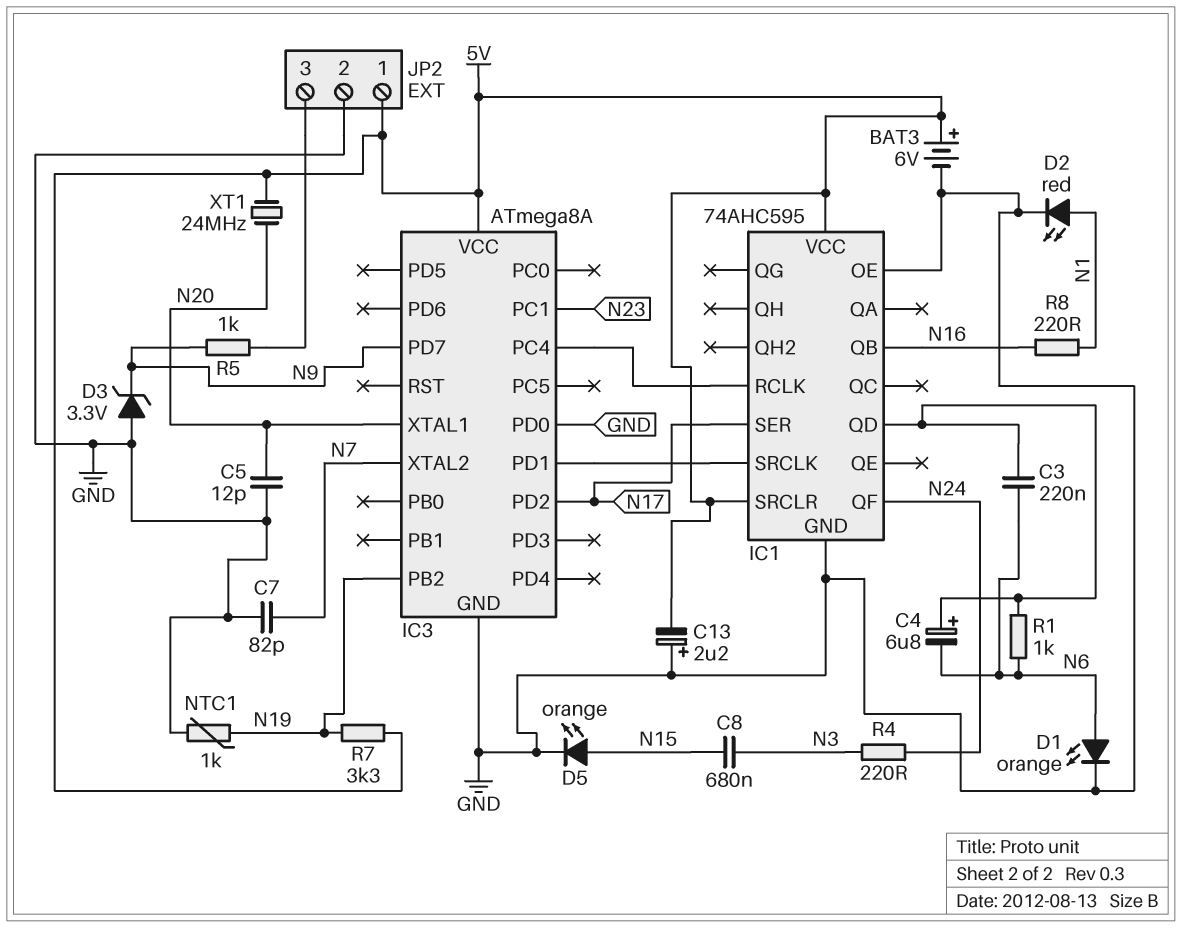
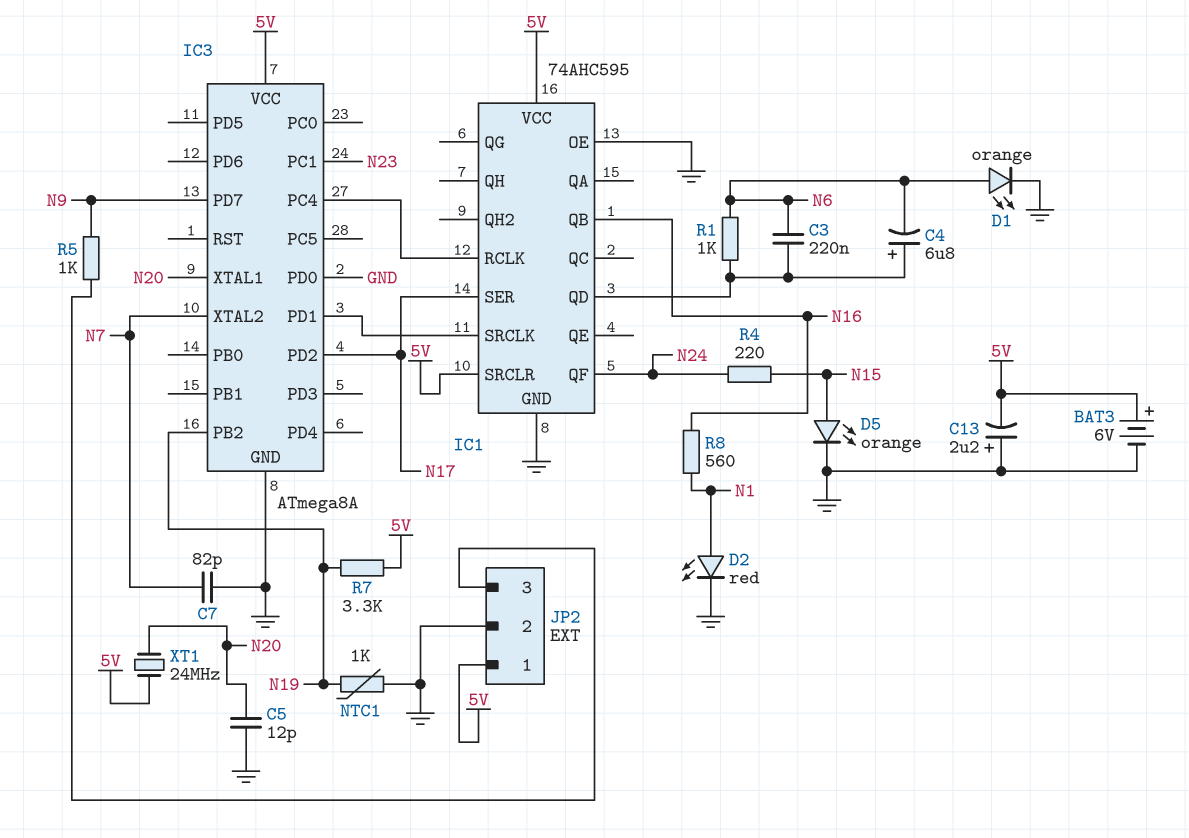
C8: 680nF (N3, N15) -> none
D3: zener 3.3V (A GND, K N9) -> none
R4: 220 (N3, N24) -> 220 (N15, N24)
R8: 220 (N1, N16) -> 560 (N1, N16)

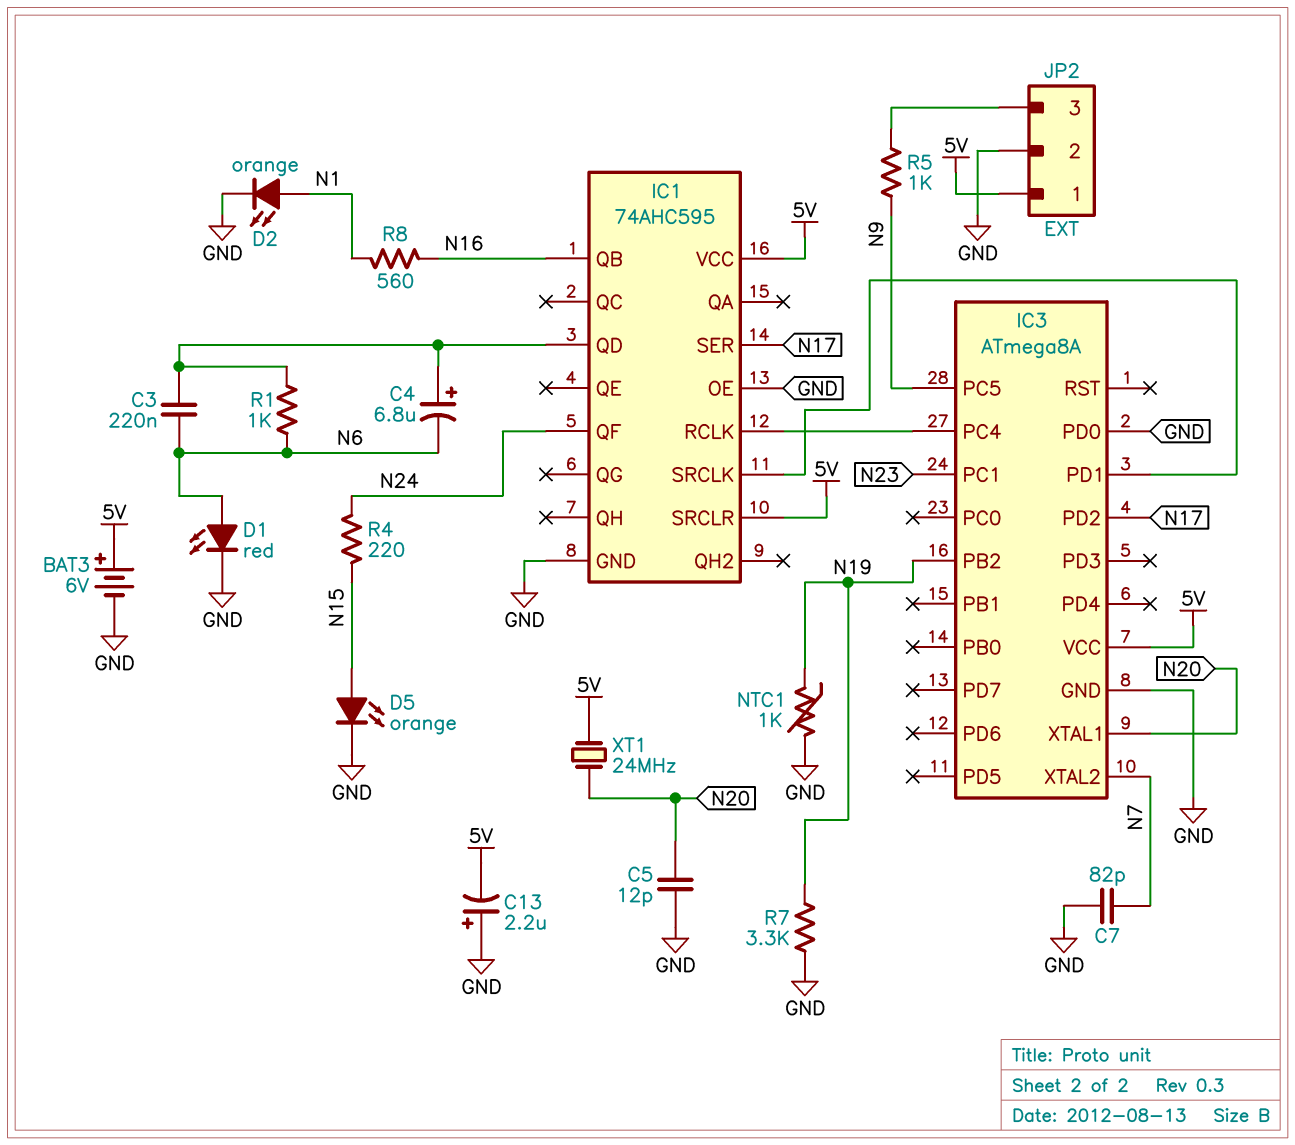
D1: LED orange (A N6, K GND) -> LED red (A N6, K GND)
D2: LED red (A N1, K GND) -> LED orange (A N1, K GND)
IC3 pin PC5: none -> N9
IC3 pin PD7: N9 -> none
R7: 3.3k (5V, N19) -> 3.3k (GND, N19)

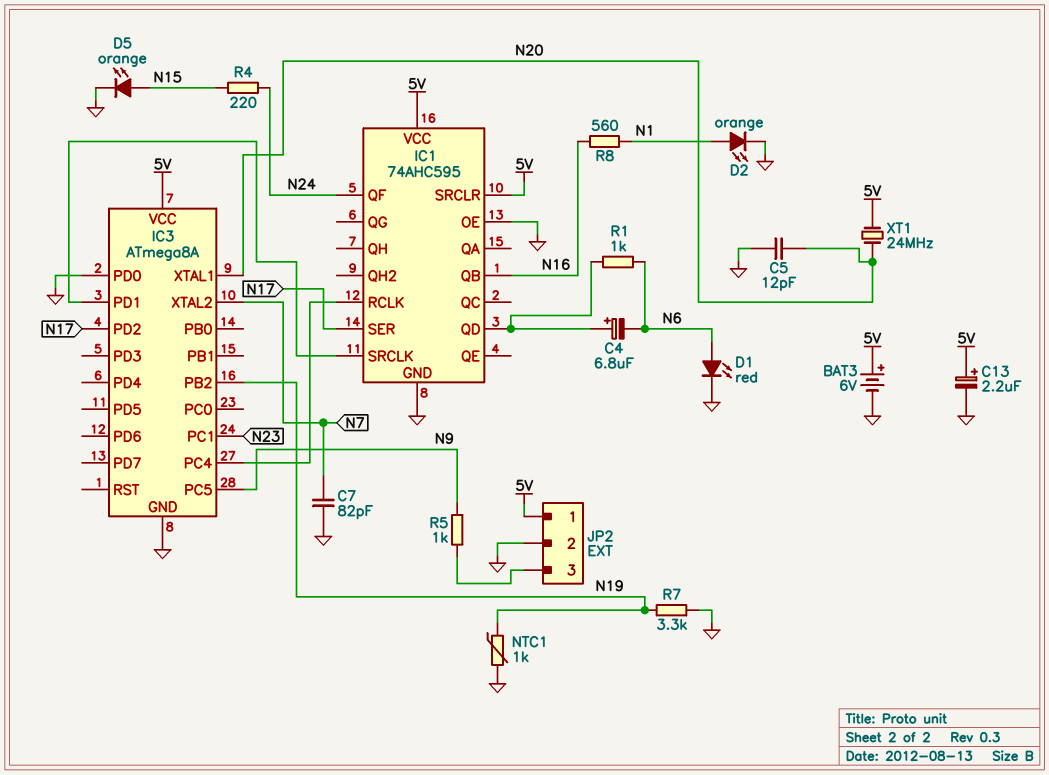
C3: 220nF (IC1/QD, N6) -> none
C13: 2.2uF (plus GND, minus 5V) -> 2.2uF (plus 5V, minus GND)

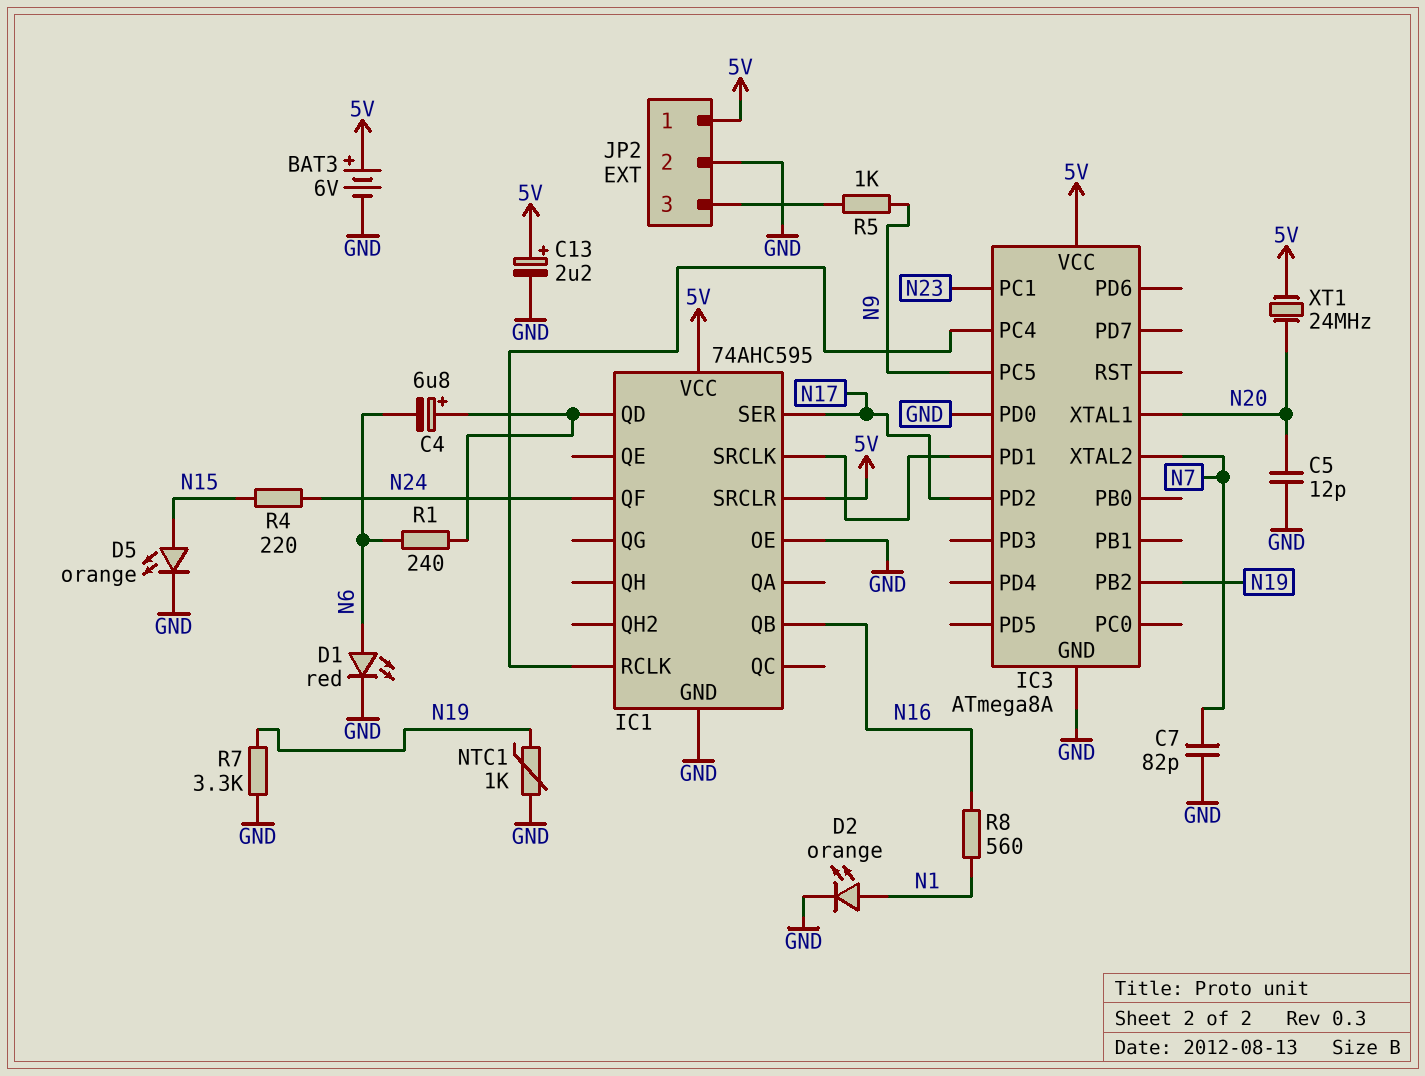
R1: 1k (IC1/QD, N6) -> 240 (IC1/QD, N6)

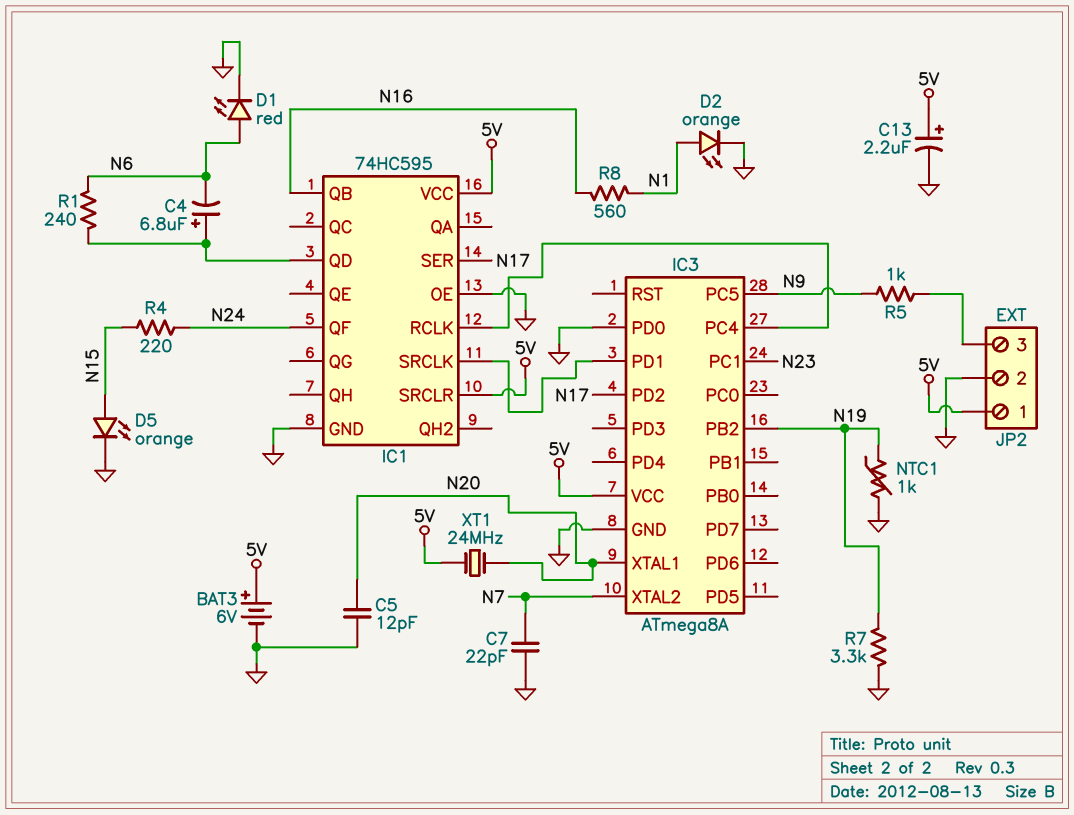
C7: 82pF (GND, N7) -> 22pF (GND, N7)
IC1: 74AHC595 -> 74HC595

